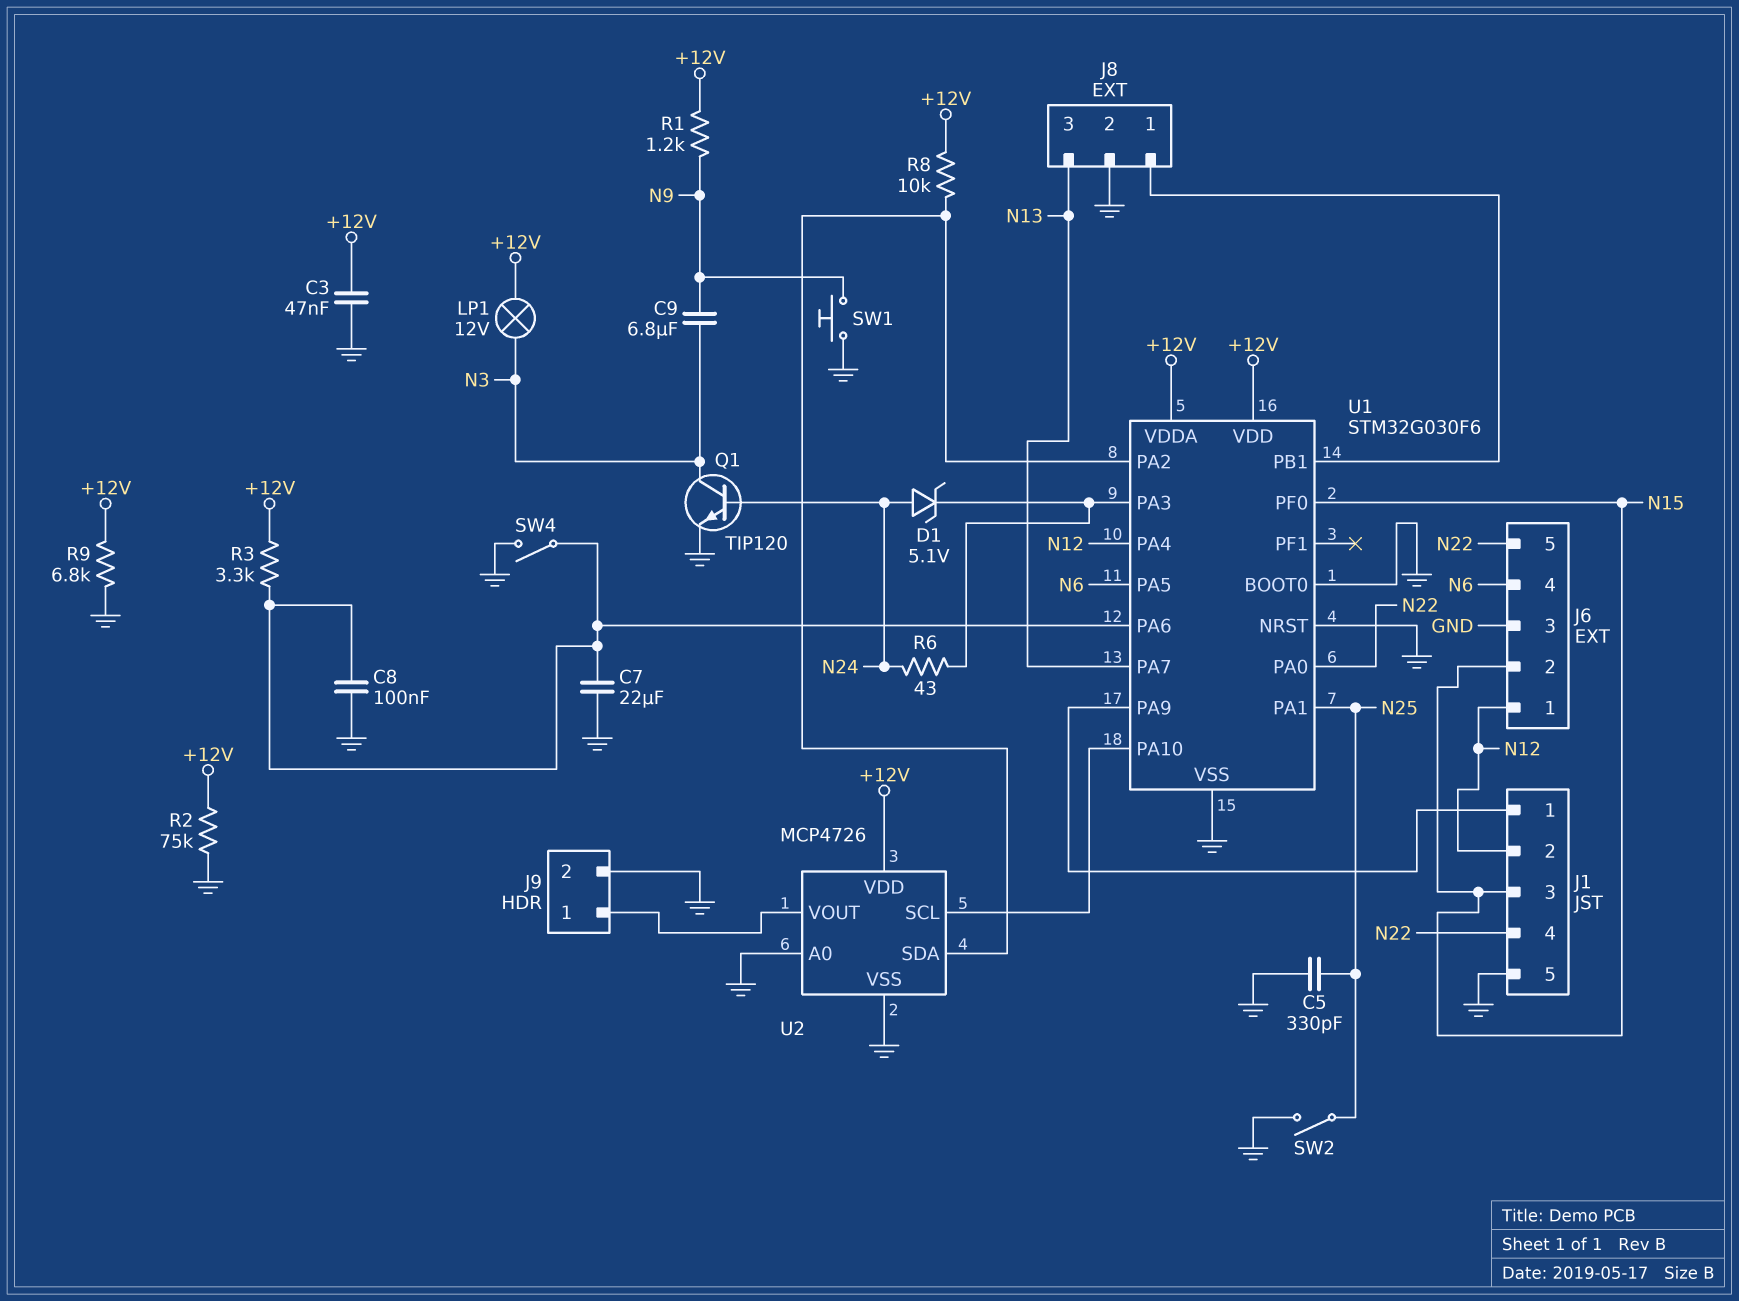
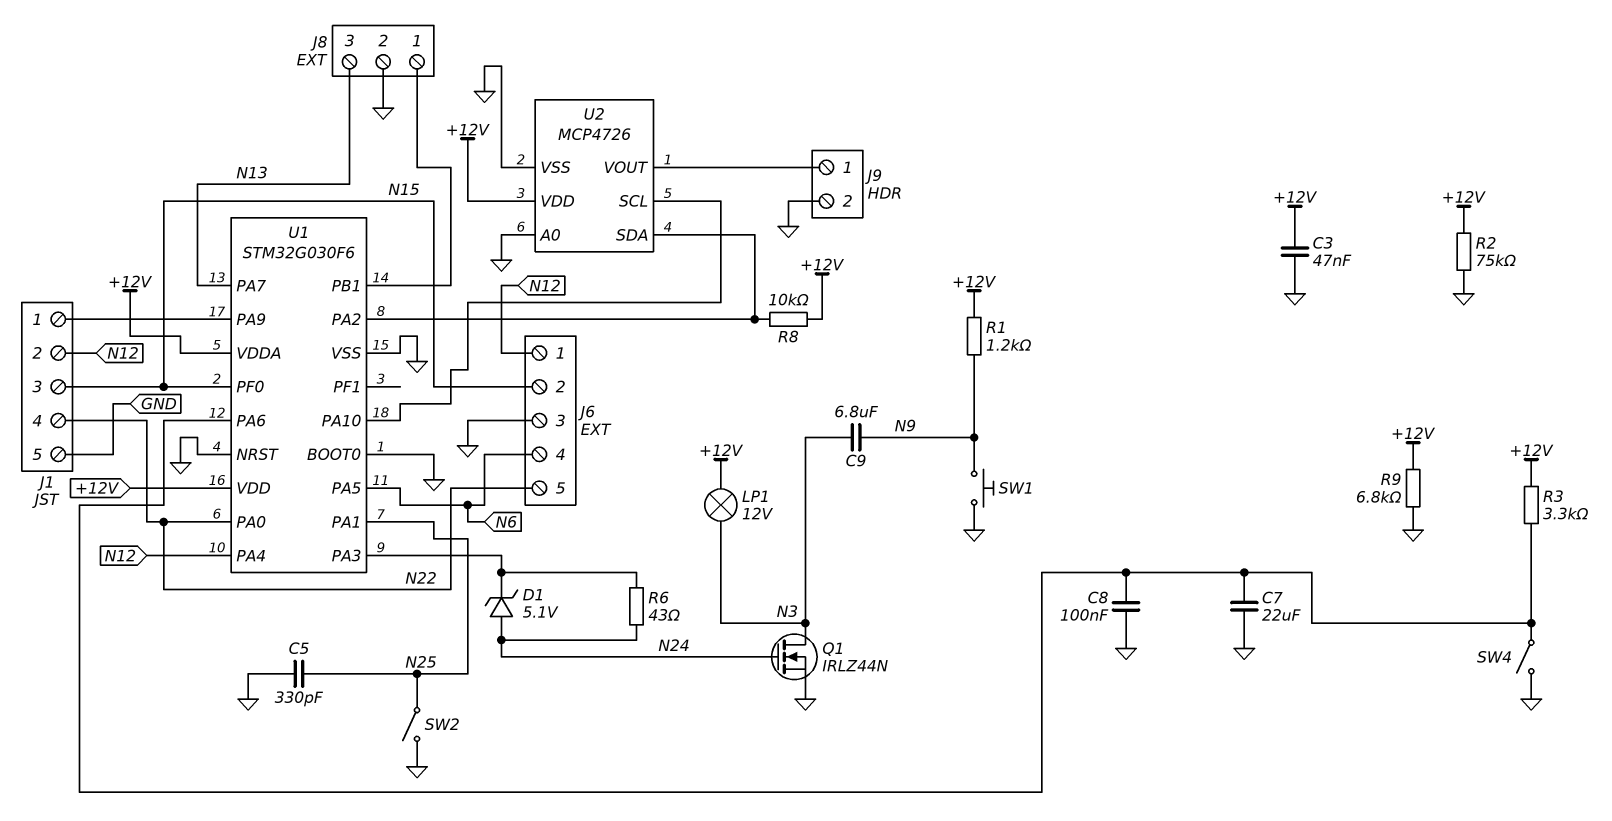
Q1: NPN TIP120 (B N24, C N3, E GND) -> NMOS IRLZ44N (G N24, D N3, S GND)

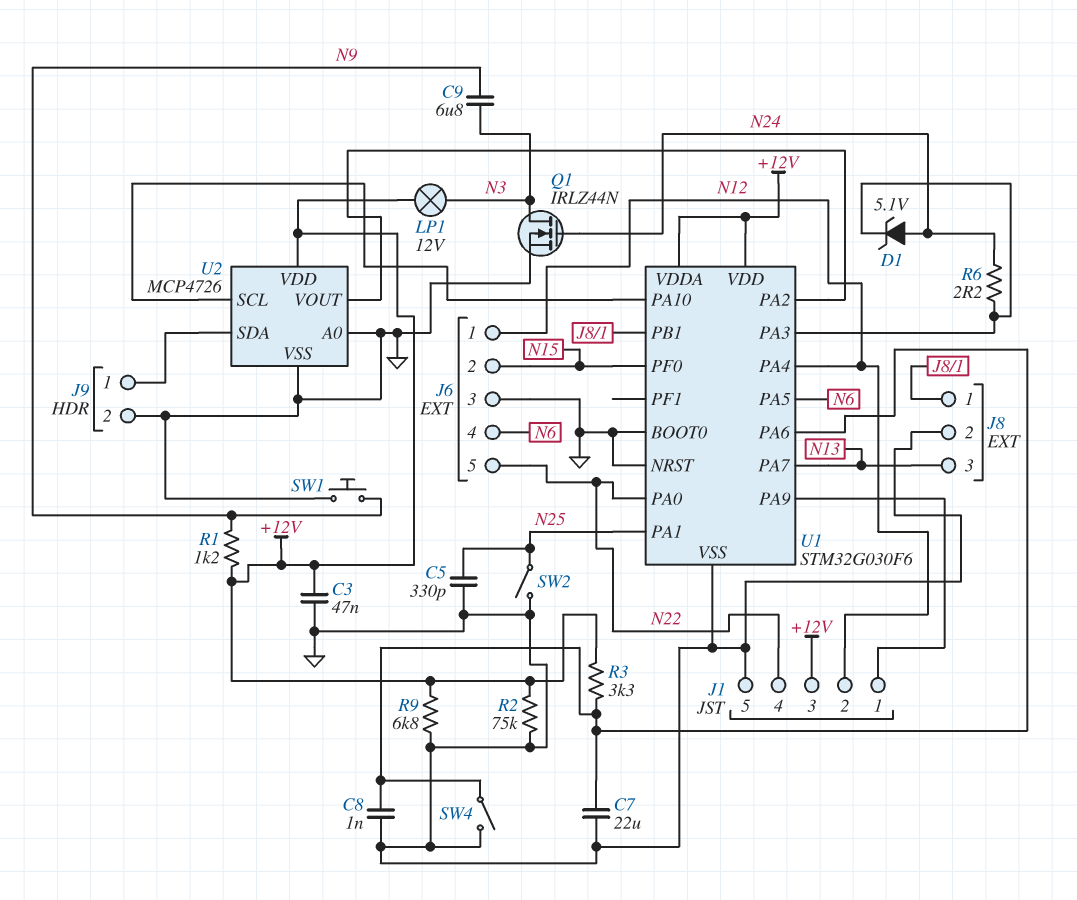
C8: 100nF (GND, U1/PA6) -> 1nF (GND, U1/PA6)
J1 pin 3: N15 -> +12V
R6: 43 (N24, U1/PA3) -> 2.2 (N24, U1/PA3)
R8: 10k (+12V, U1/PA2) -> none
U2 pin SDA: U1/PA2 -> J9/1
U2 pin VOUT: J9/1 -> U1/PA2

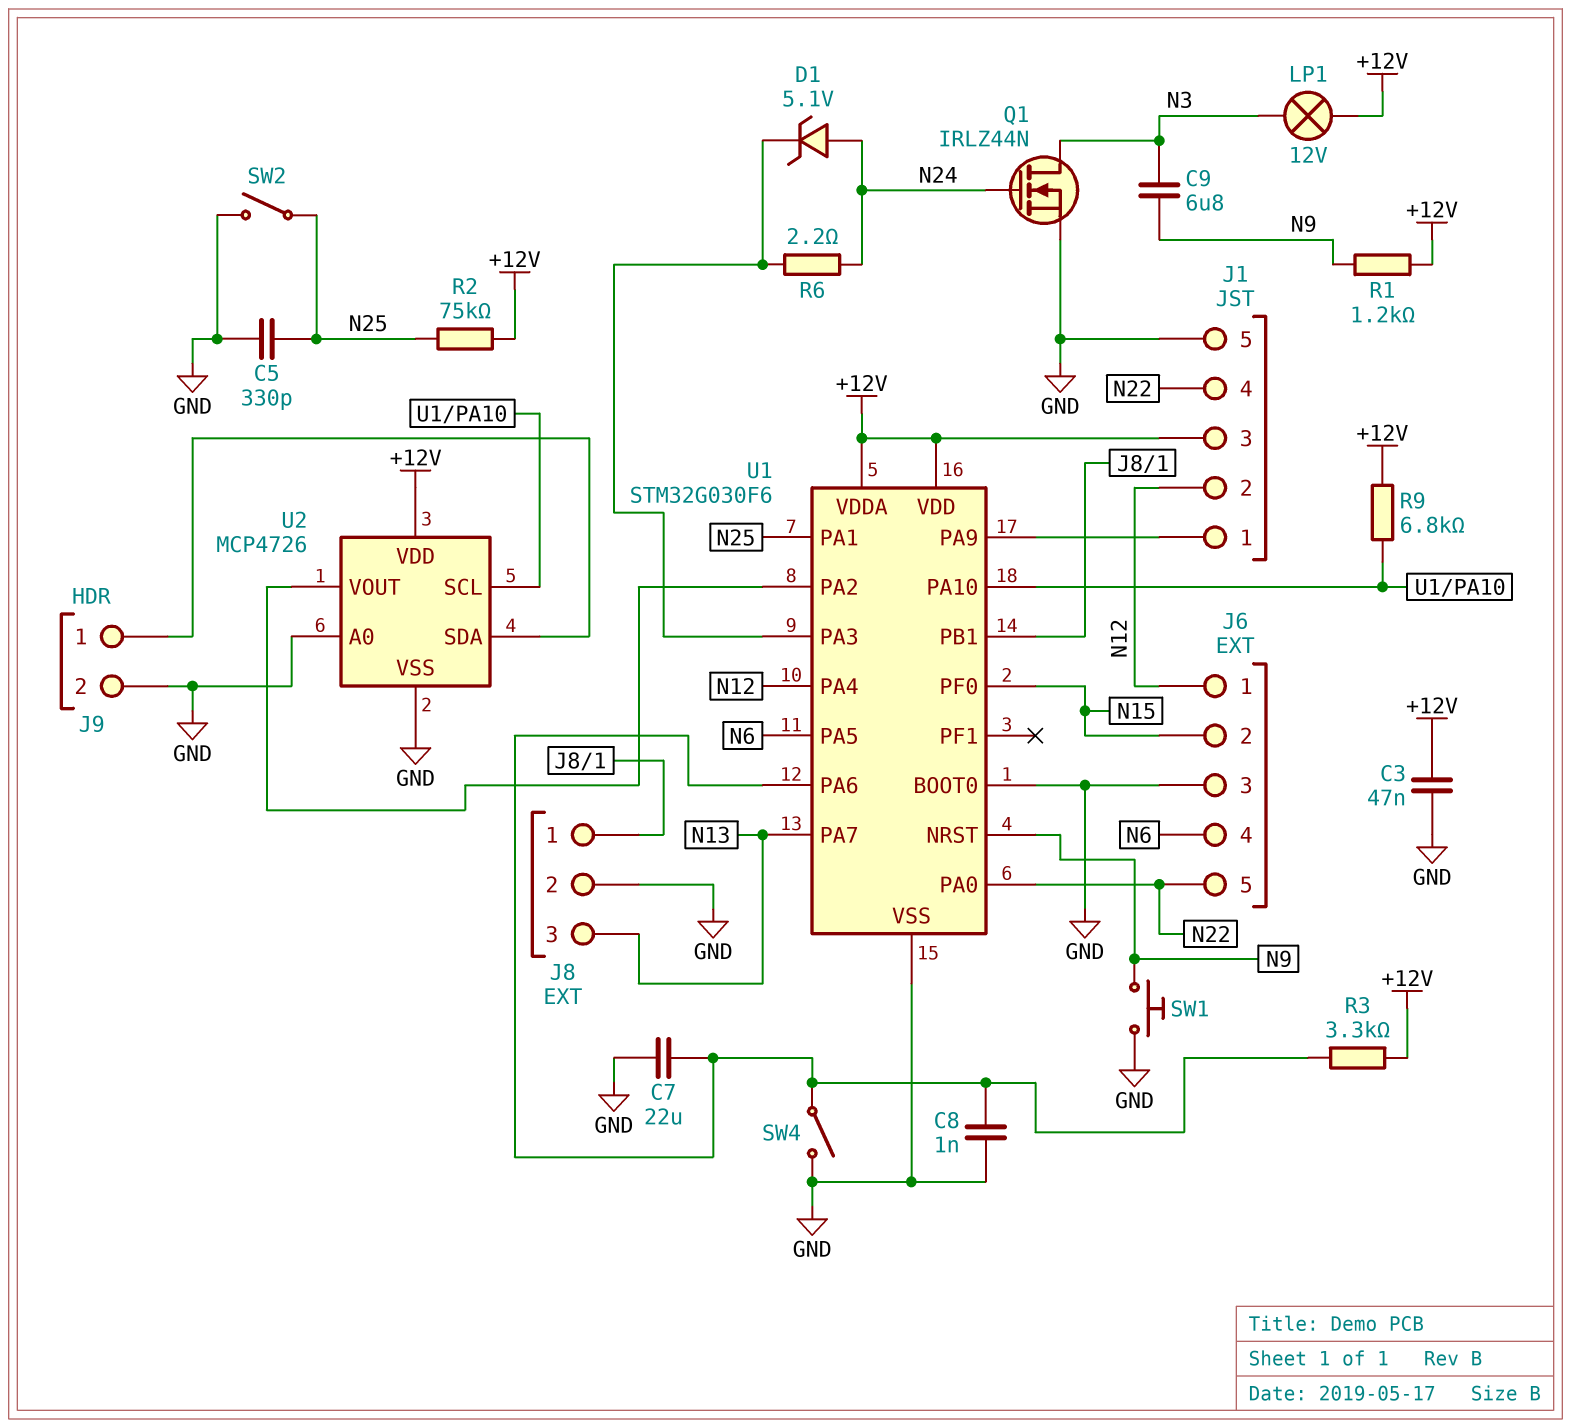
R2: 75k (+12V, GND) -> 75k (+12V, N25)
R9: 6.8k (+12V, GND) -> 6.8k (+12V, U1/PA10)
U1 pin NRST: GND -> N9

